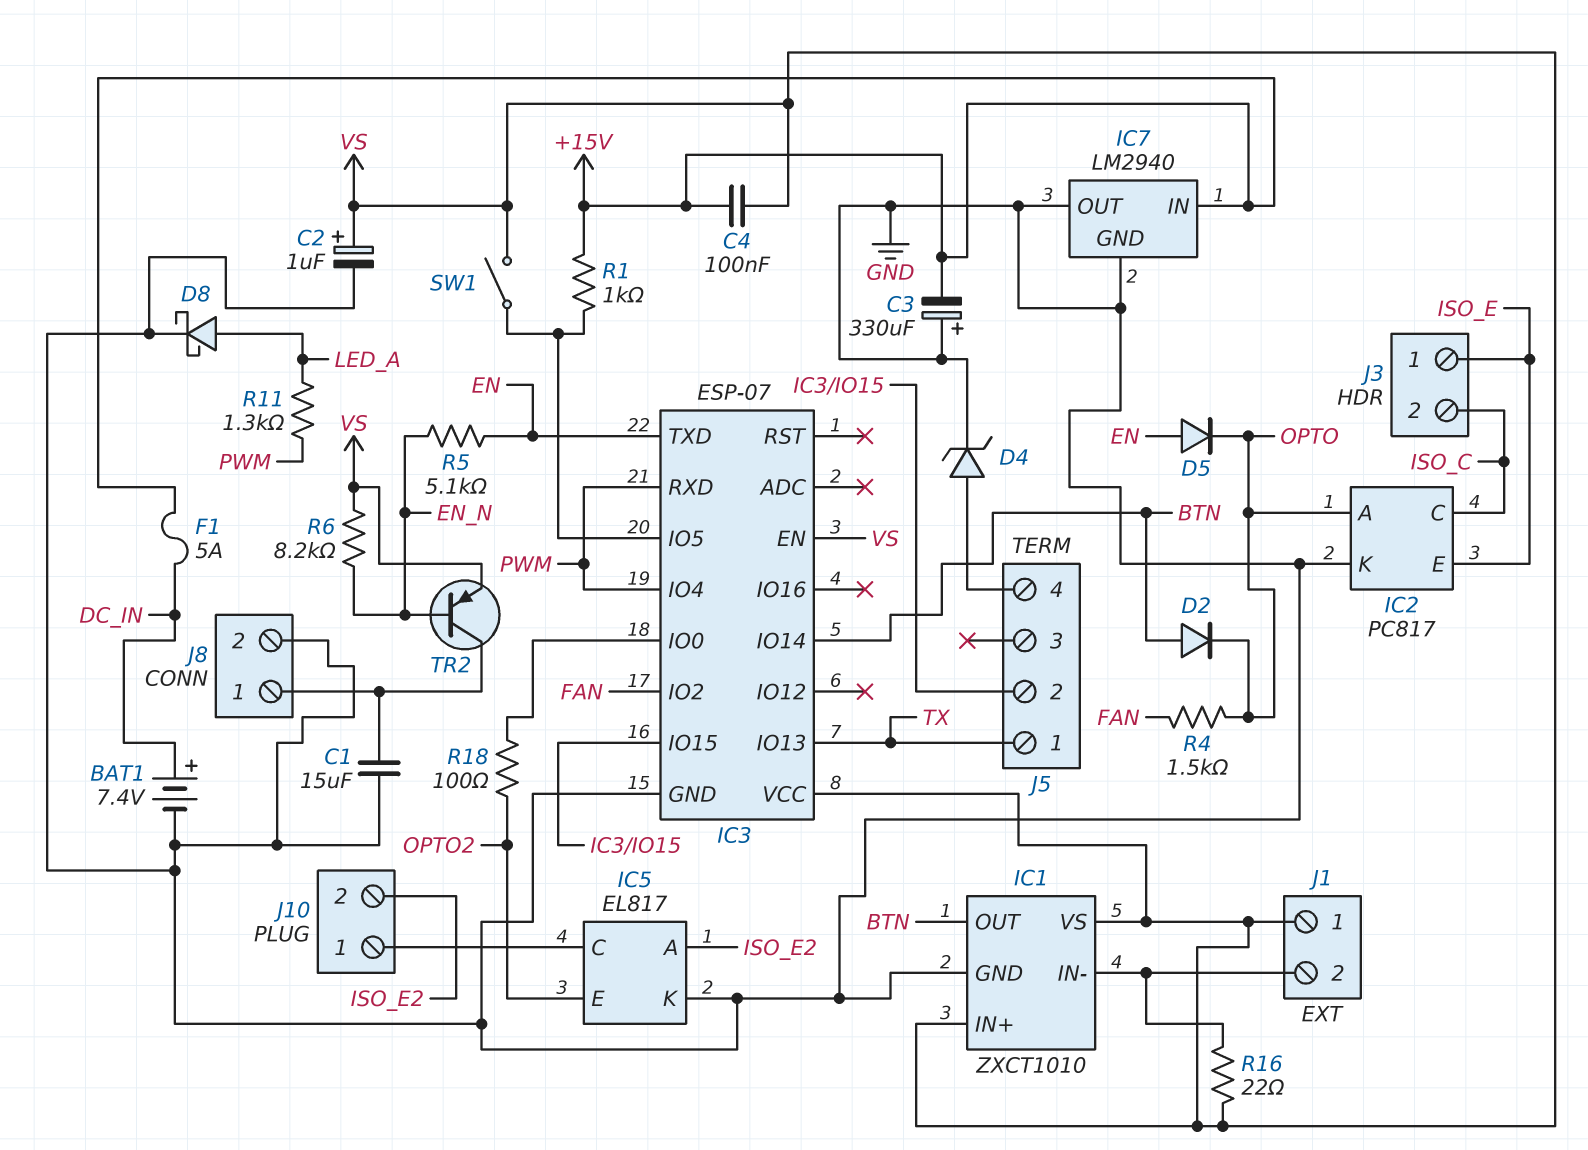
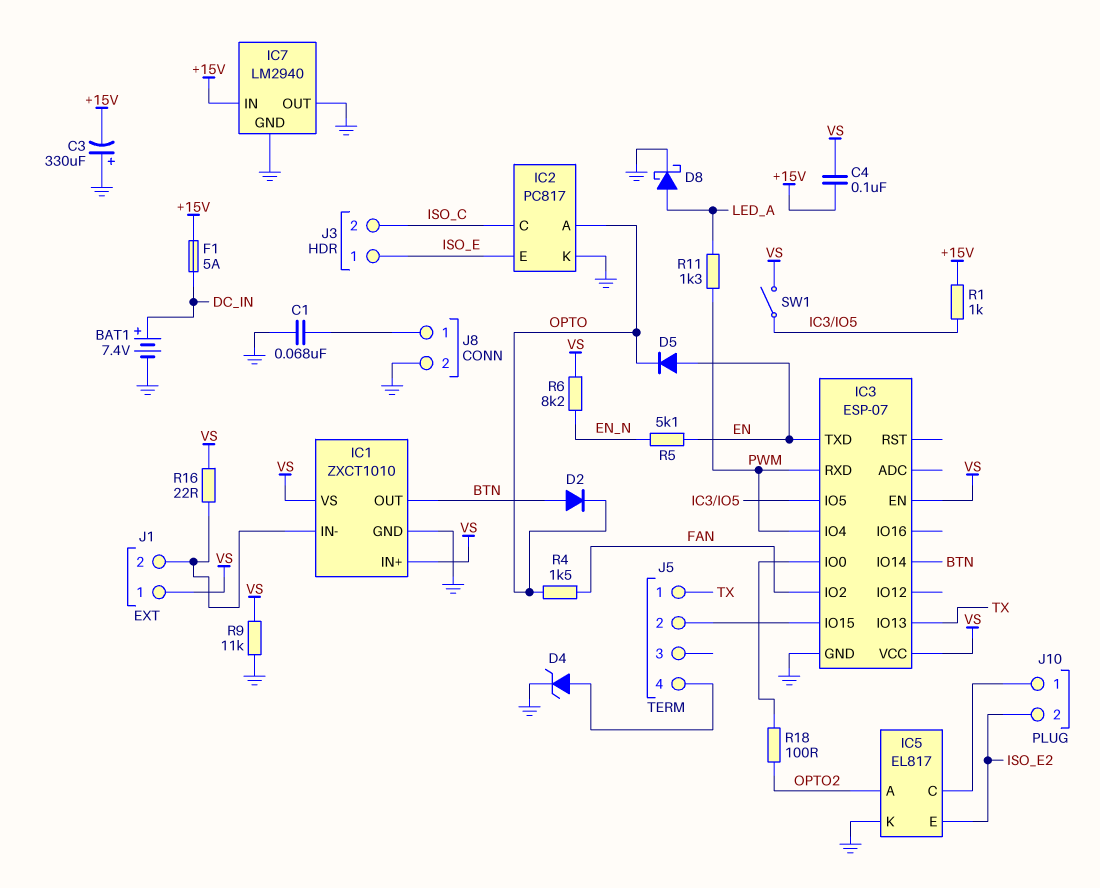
C1: 15uF (GND, J8/1) -> 68nF (GND, J8/1)
C2: 1uF (plus VS, minus GND) -> none
IC5 pin A: ISO_E2 -> OPTO2
IC5 pin E: OPTO2 -> ISO_E2
R9: none -> 11k (GND, VS)
TR2: PNP (B EN_N, C J8/1, E VS) -> none

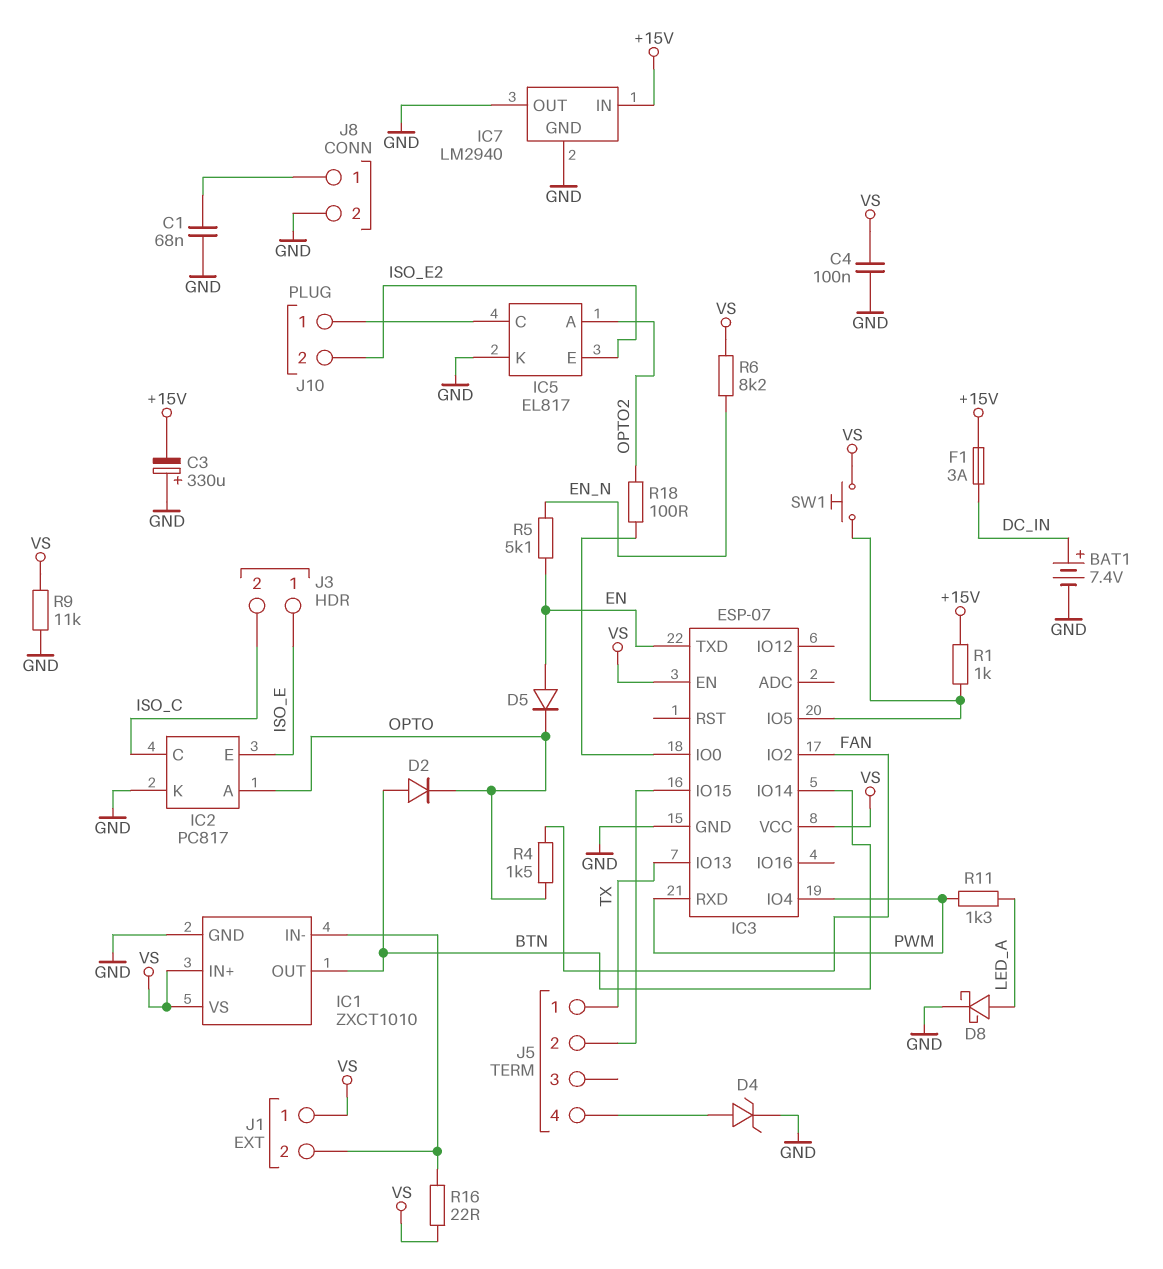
C4: 100nF (+15V, VS) -> 100nF (GND, VS)
F1: 5A (+15V, DC_IN) -> 3A (+15V, DC_IN)
SW1: switch (IC3/IO5, VS) -> button (IC3/IO5, VS)

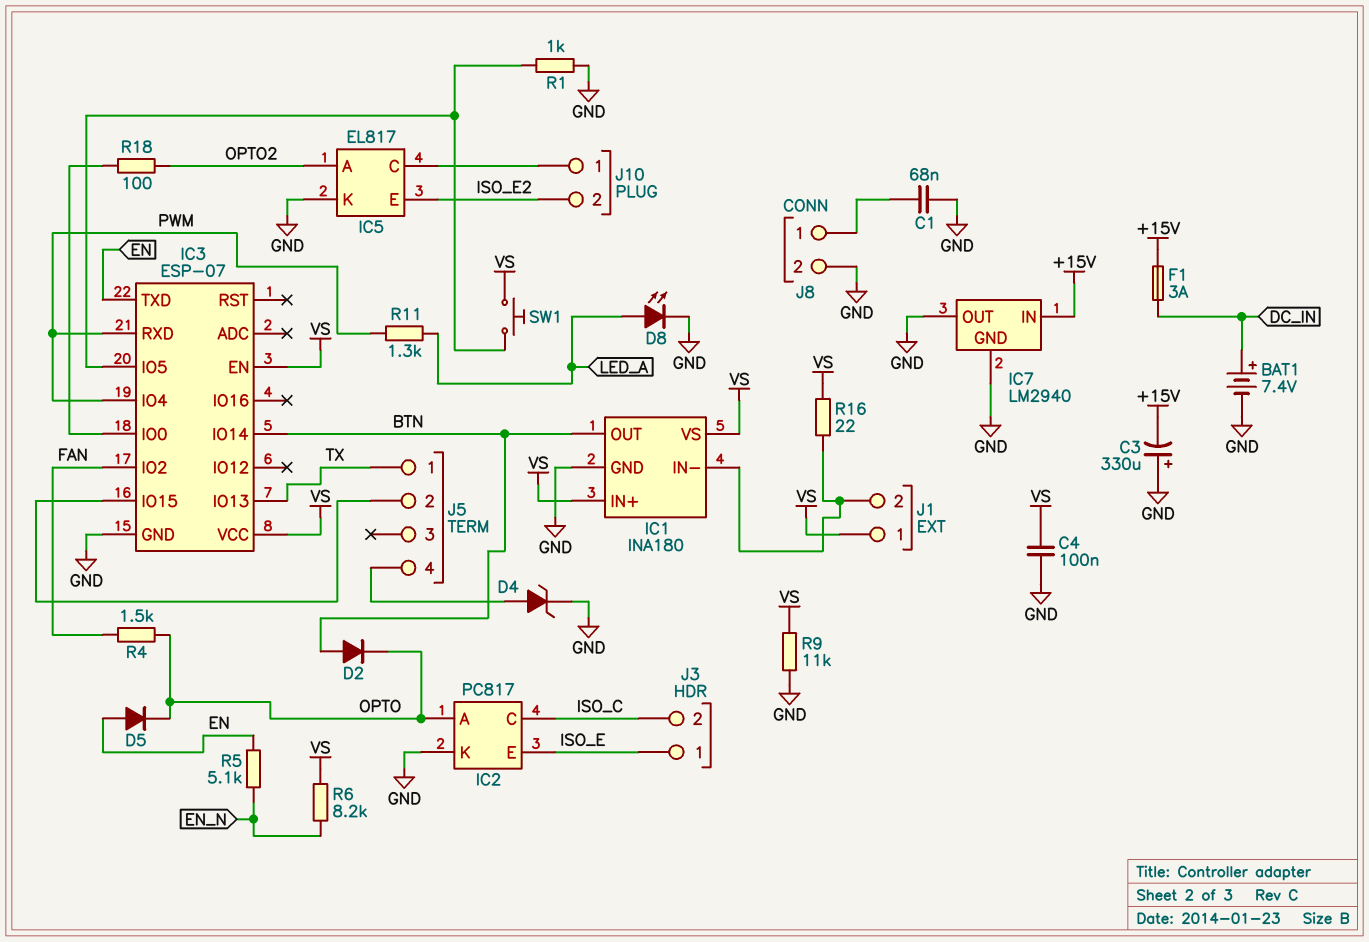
D8: schottky (A LED_A, K GND) -> LED (A LED_A, K GND)
IC1: ZXCT1010 -> INA180
R1: 1k (+15V, IC3/IO5) -> 1k (GND, IC3/IO5)

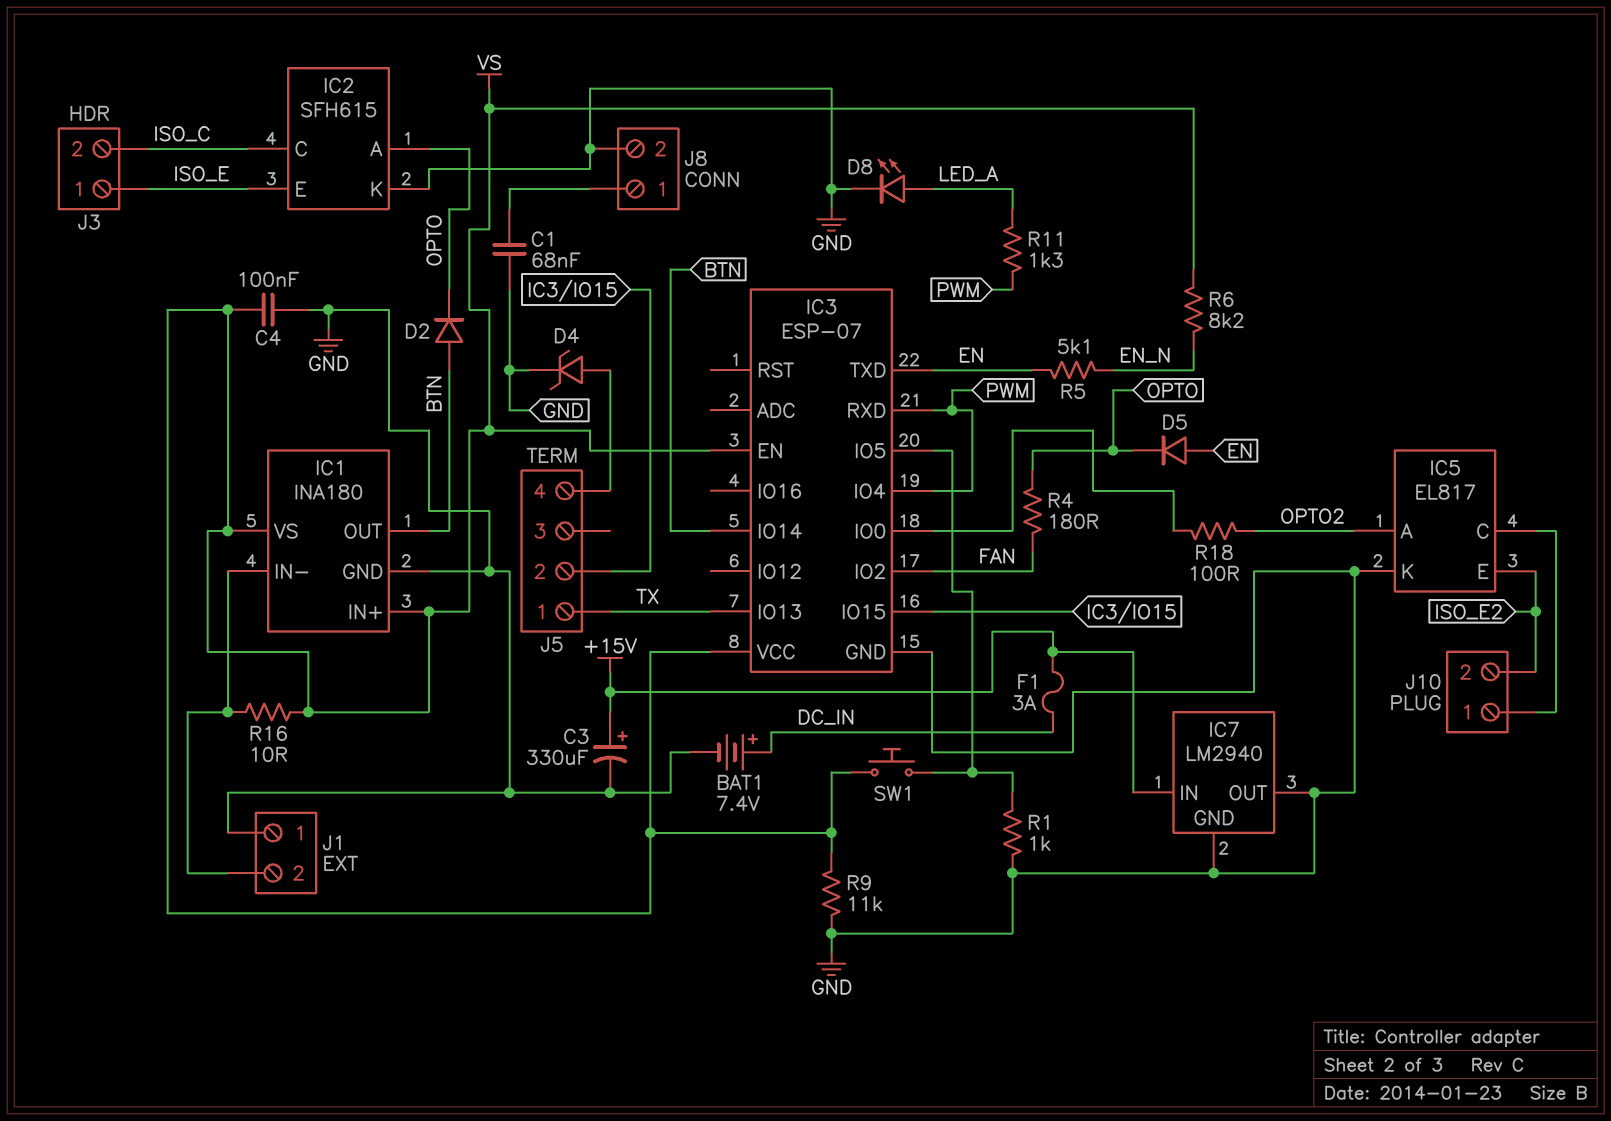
C3: 330uF (plus GND, minus +15V) -> 330uF (plus +15V, minus GND)
IC2: PC817 -> SFH615
J1 pin 1: VS -> GND
R4: 1.5k (FAN, OPTO) -> 180 (FAN, OPTO)
R16: 22 (IC1/IN-, VS) -> 10 (IC1/IN-, VS)

